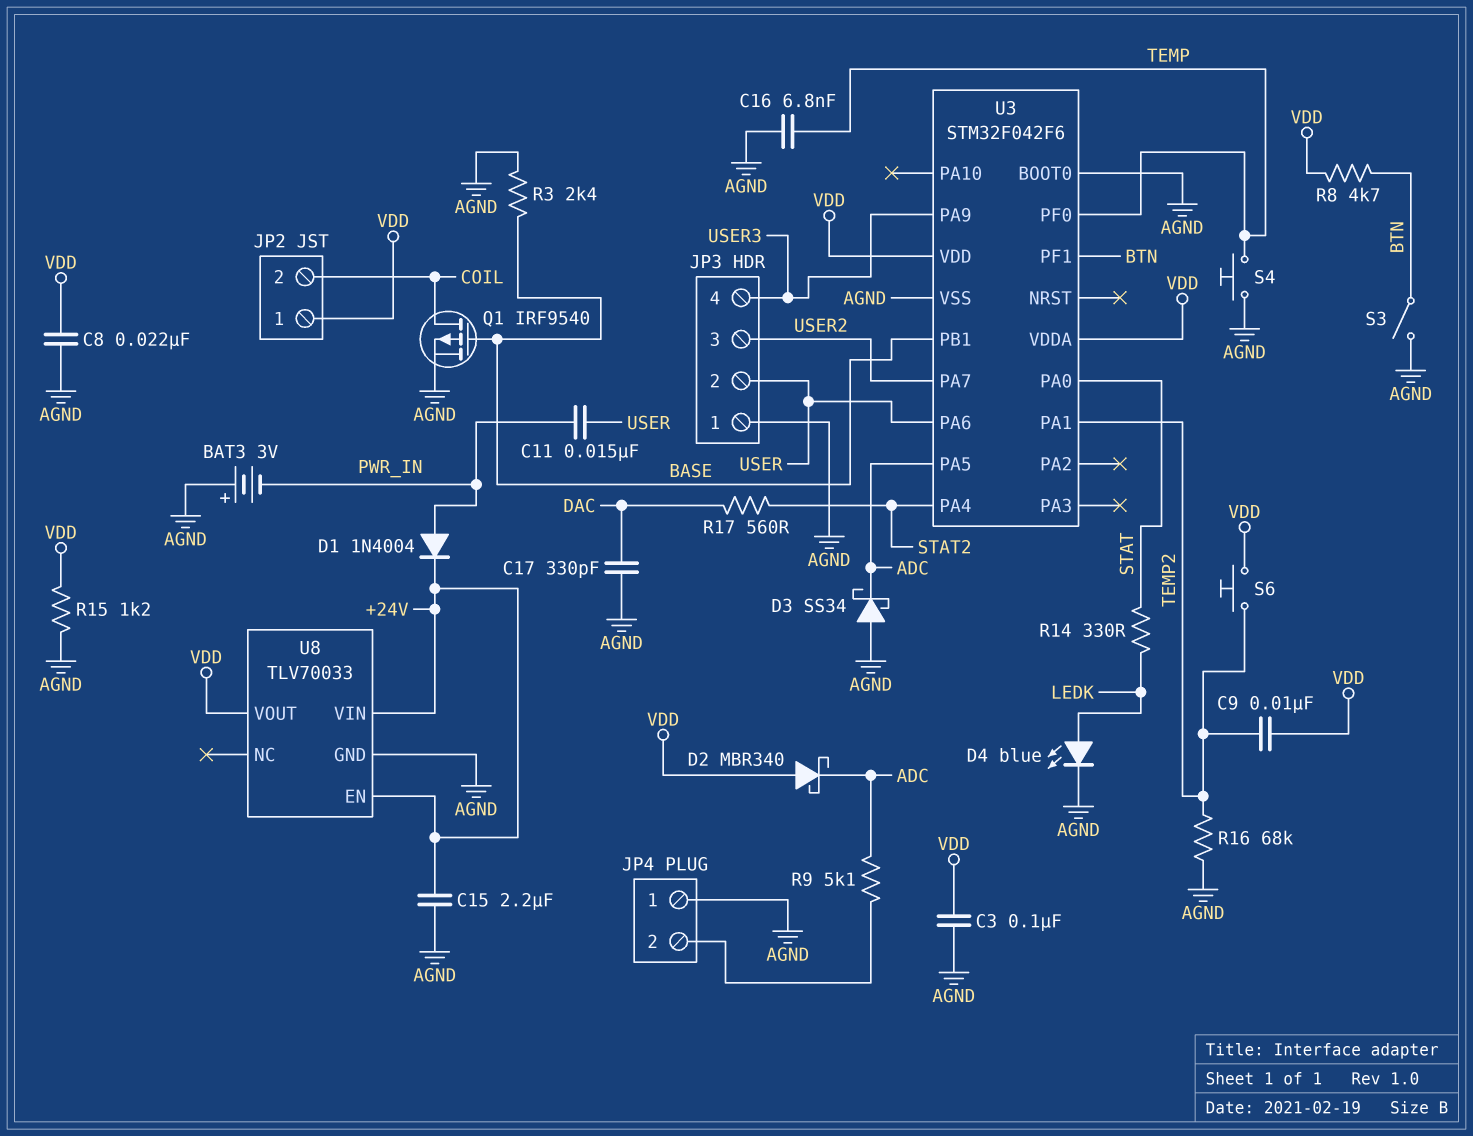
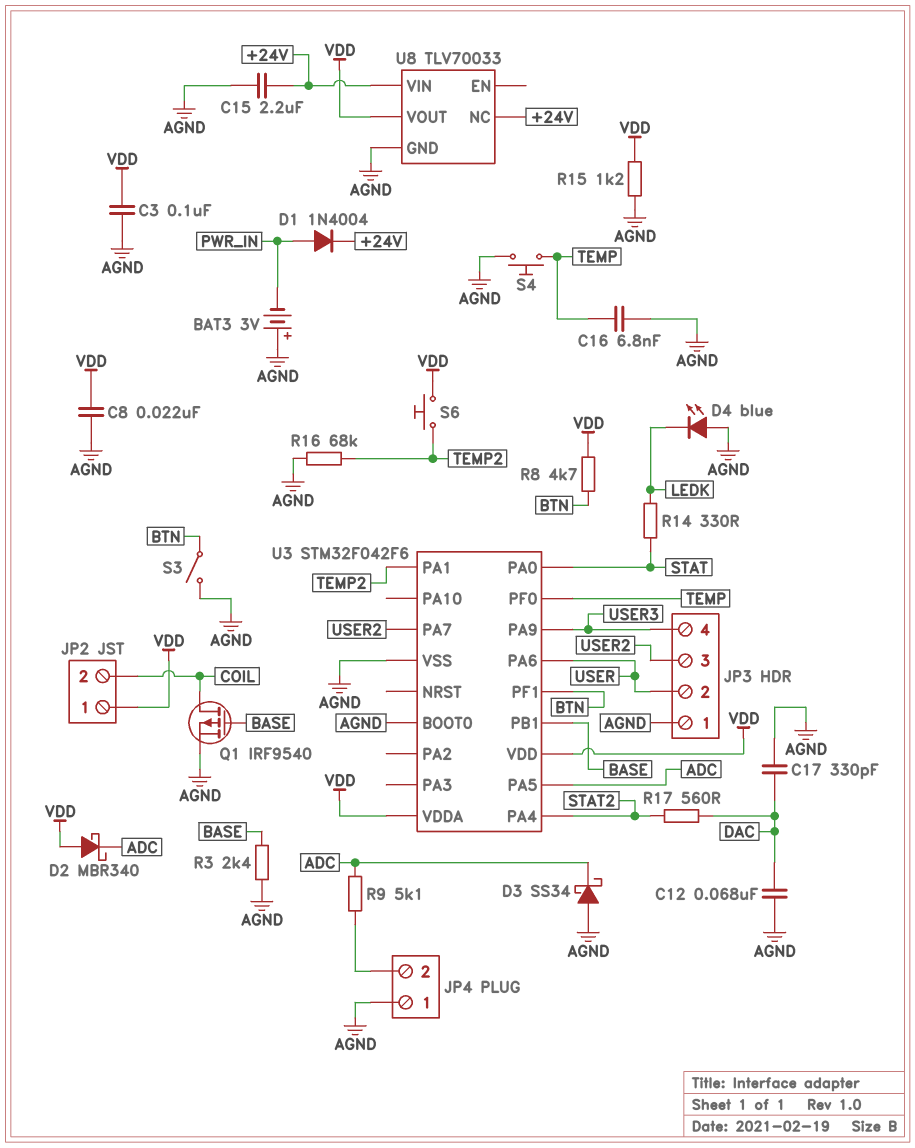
C9: 10nF (TEMP2, VDD) -> none
C11: 15nF (PWR_IN, USER) -> none
C12: none -> 68nF (AGND, DAC)
D4: LED blue (A LEDK, K AGND) -> LED blue (A AGND, K LEDK)
U8 pin EN: +24V -> none
U8 pin NC: none -> +24V

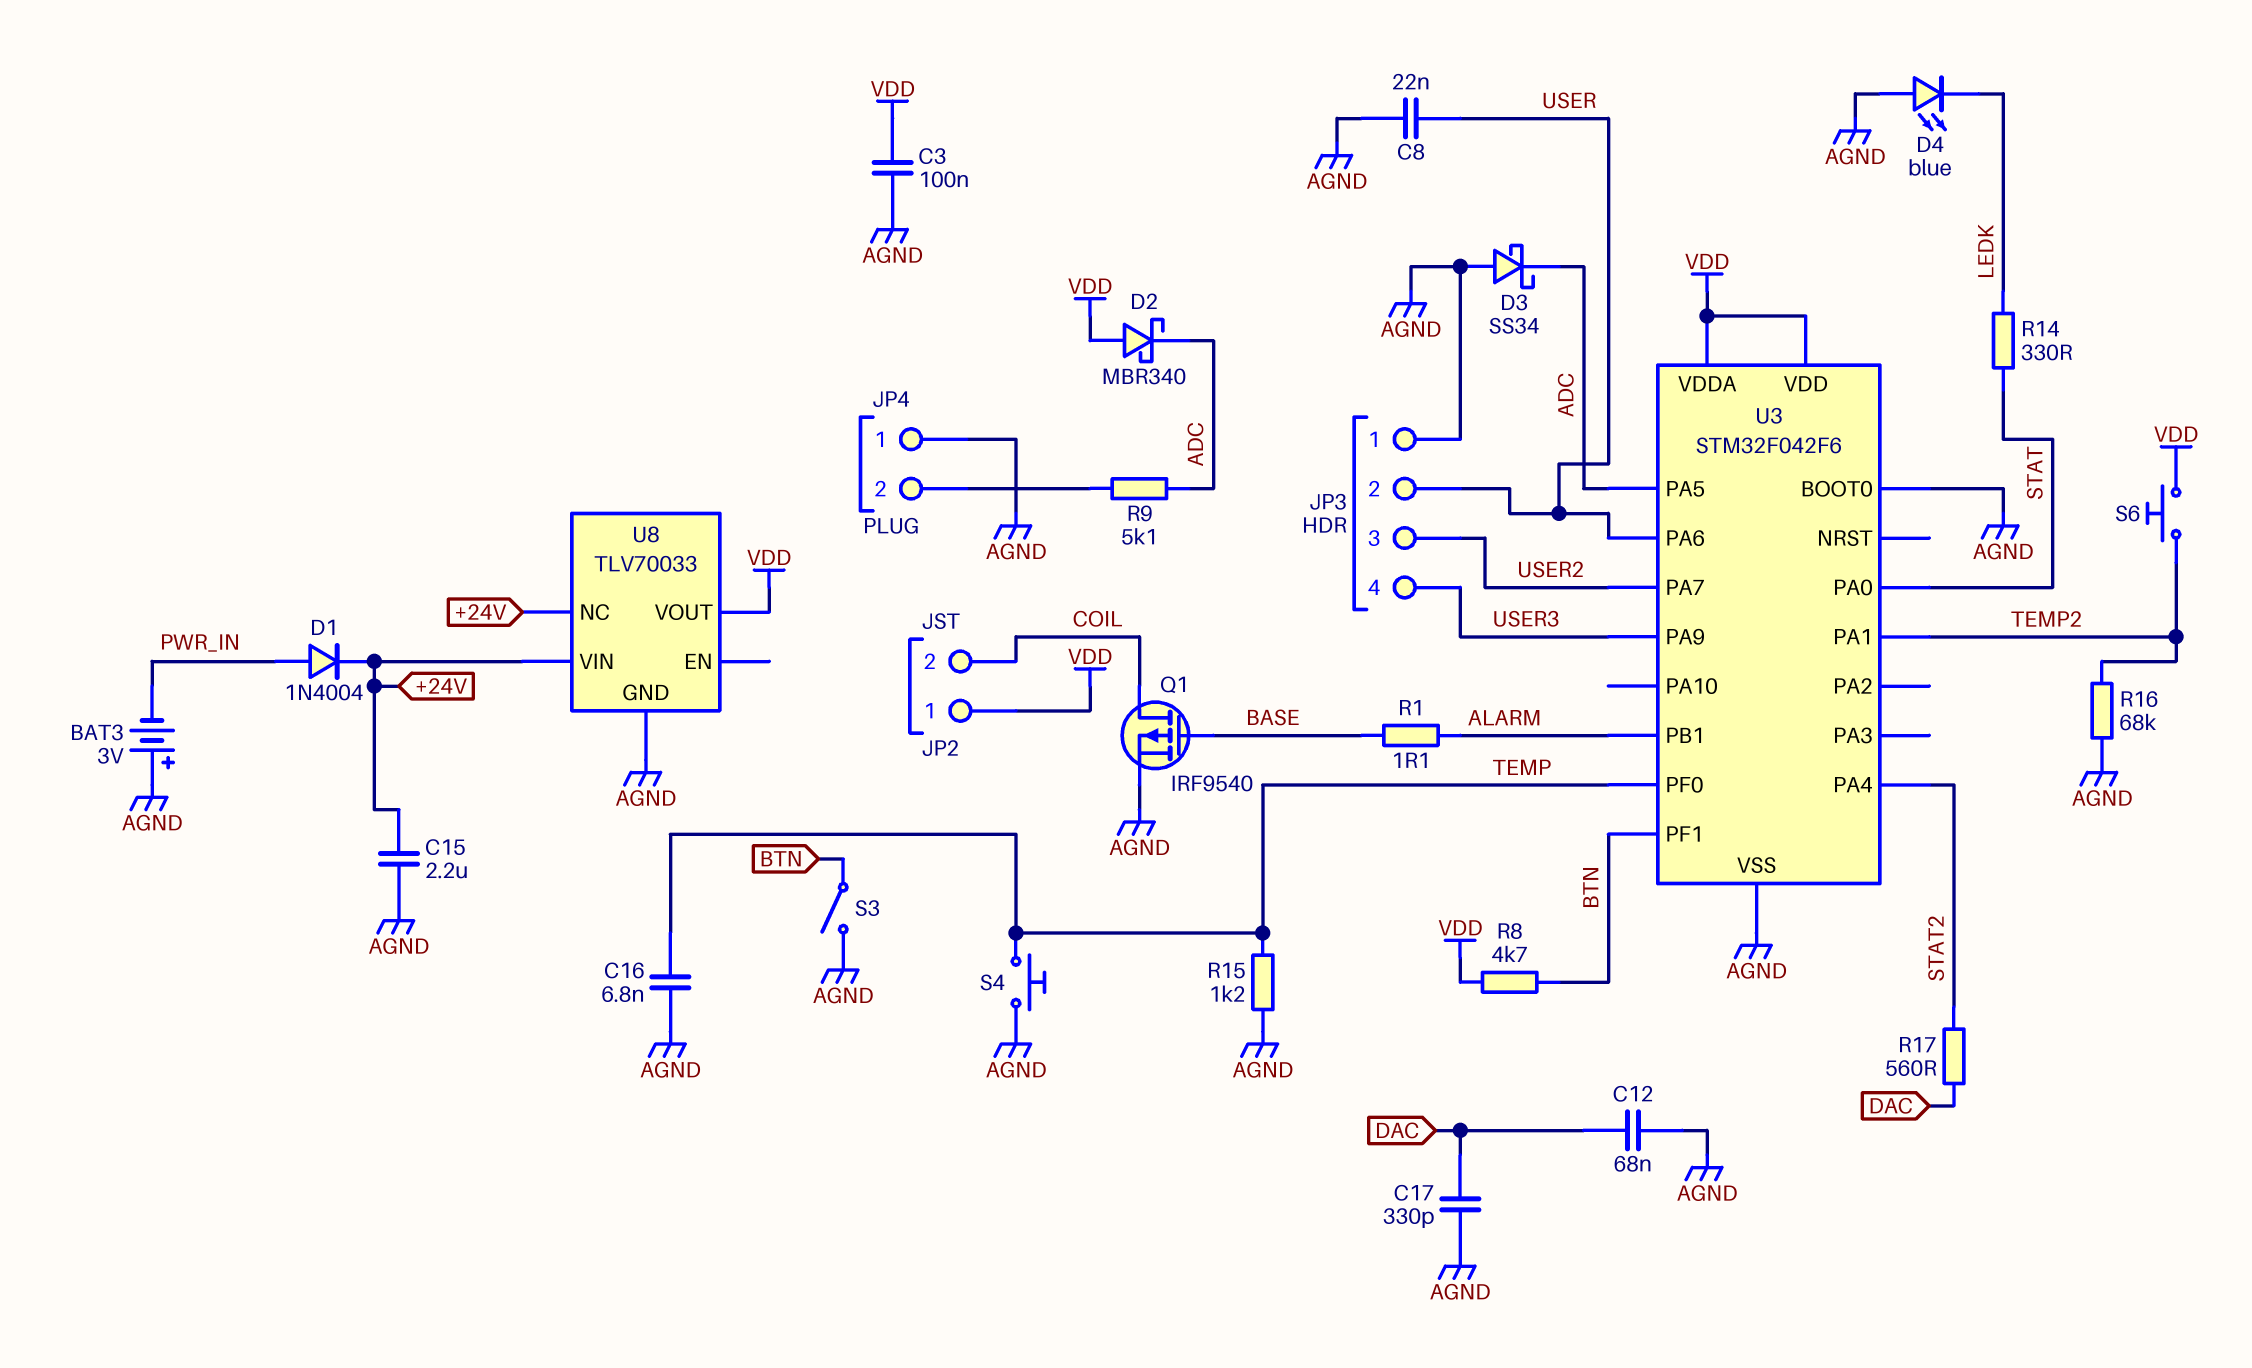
C8: 22nF (AGND, VDD) -> 22nF (AGND, USER)
R1: none -> 1.1 (ALARM, BASE)
R3: 2.4k (AGND, BASE) -> none
R15: 1.2k (AGND, VDD) -> 1.2k (AGND, TEMP)
U3 pin PB1: BASE -> ALARM

